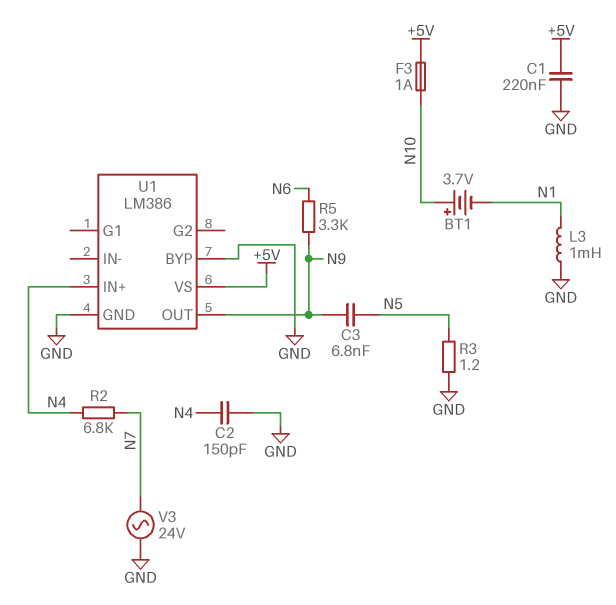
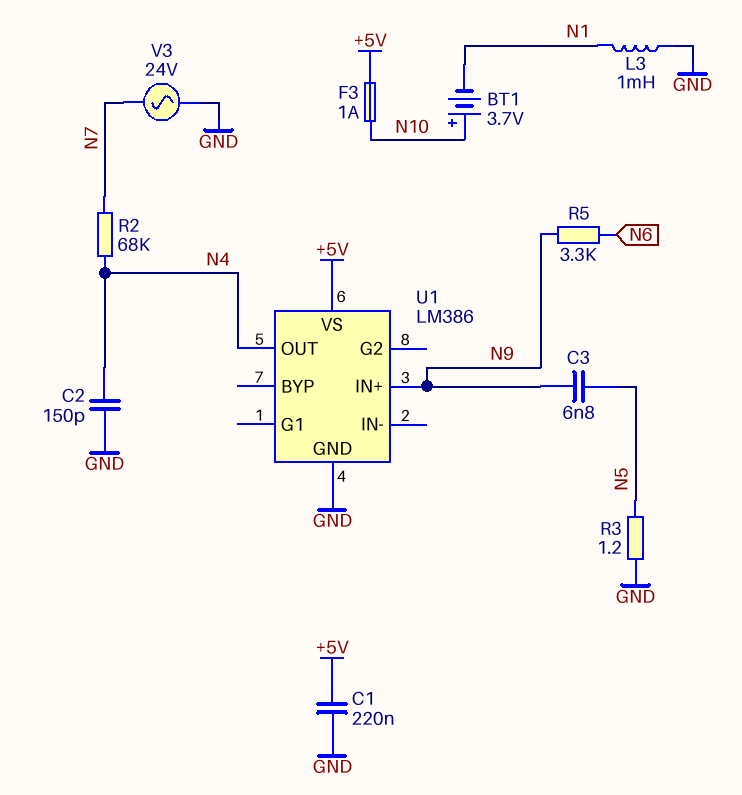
R2: 6.8k (N4, N7) -> 68k (N4, N7)
U1 pin BYP: GND -> none
U1 pin IN+: N4 -> N9
U1 pin OUT: N9 -> N4

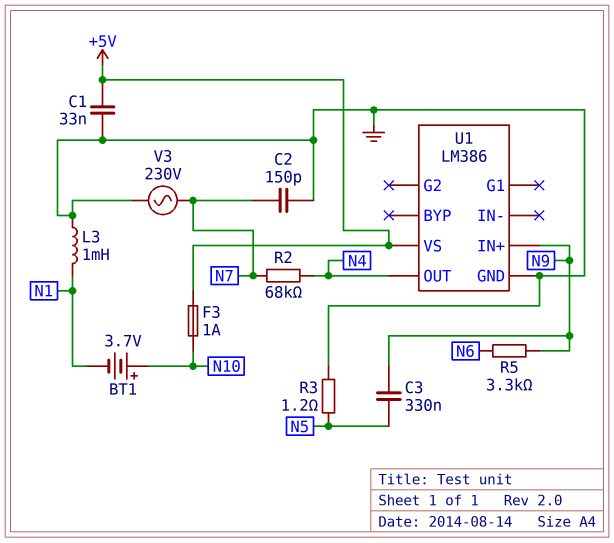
C1: 220nF (+5V, GND) -> 33nF (+5V, GND)
C2: 150pF (GND, N4) -> 150pF (GND, N7)
C3: 6.8nF (N5, N9) -> 330nF (N5, N9)
V3: AC 24V (GND, N7) -> AC 230V (GND, N7)

